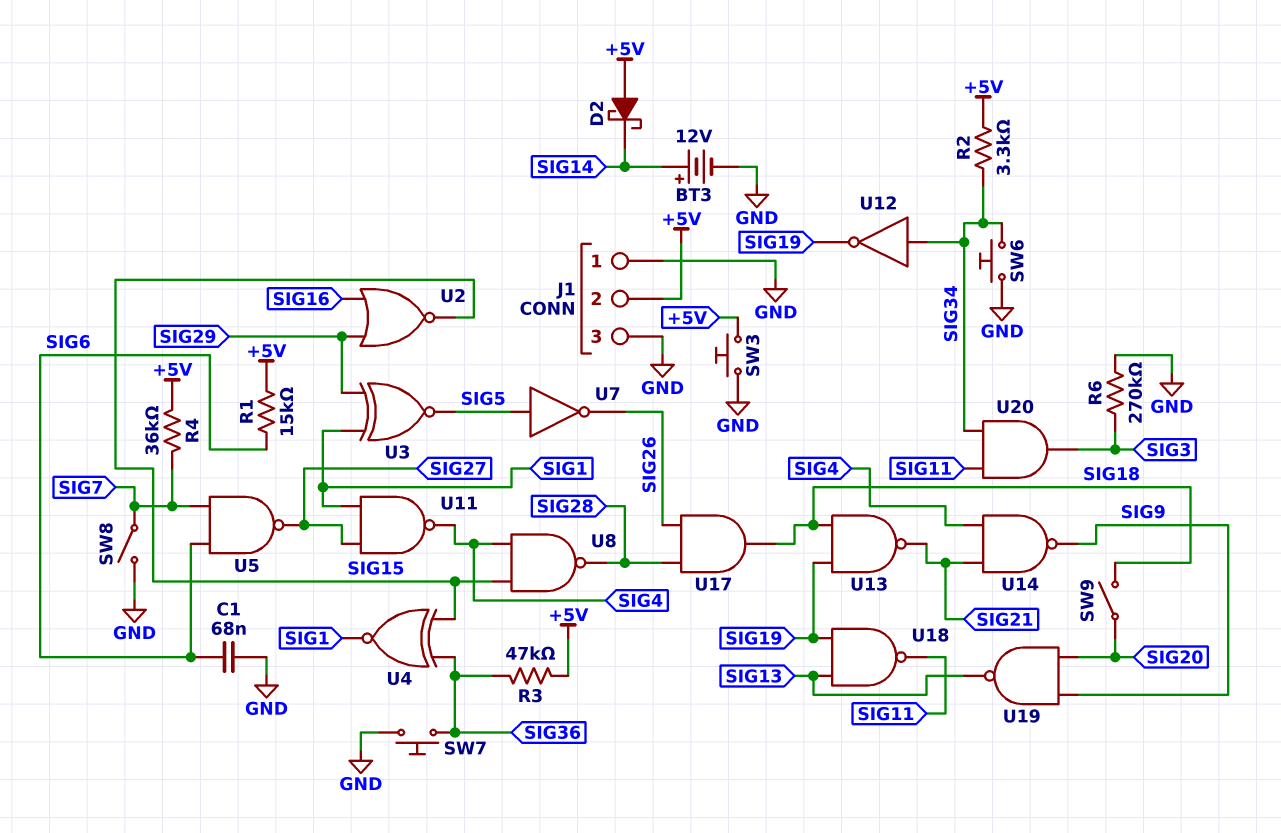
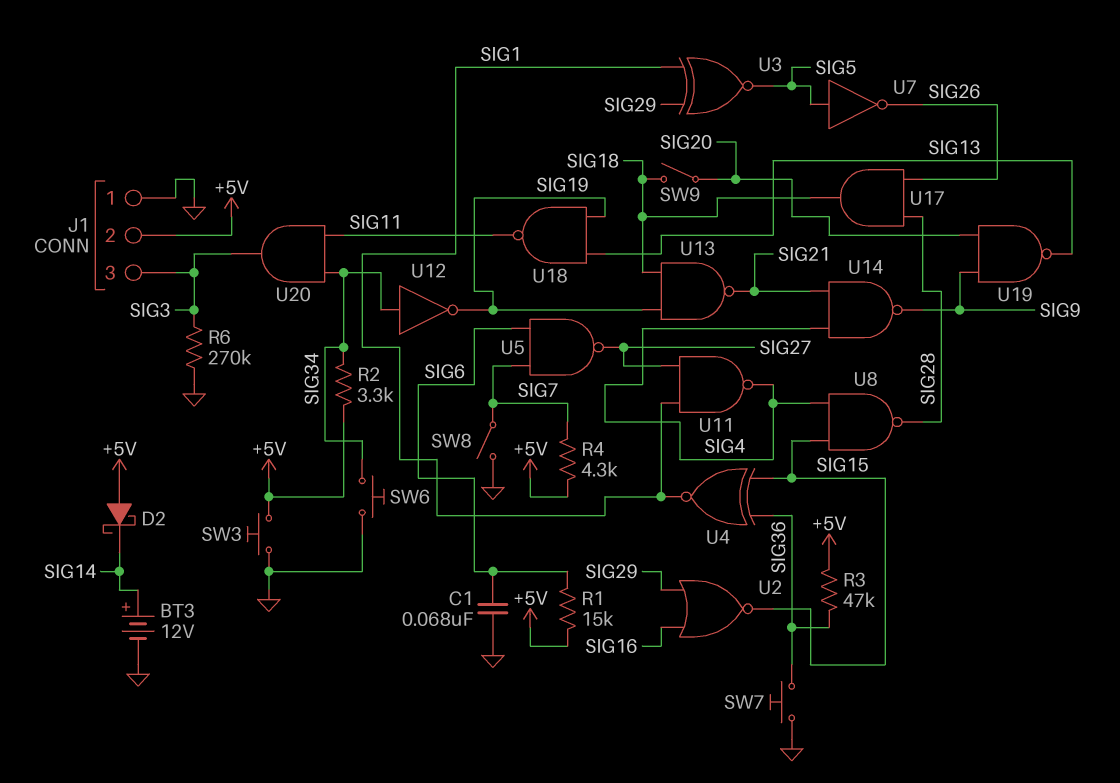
J1 pin 3: GND -> SIG3
R4: 36k (+5V, SIG7) -> 4.3k (+5V, SIG7)

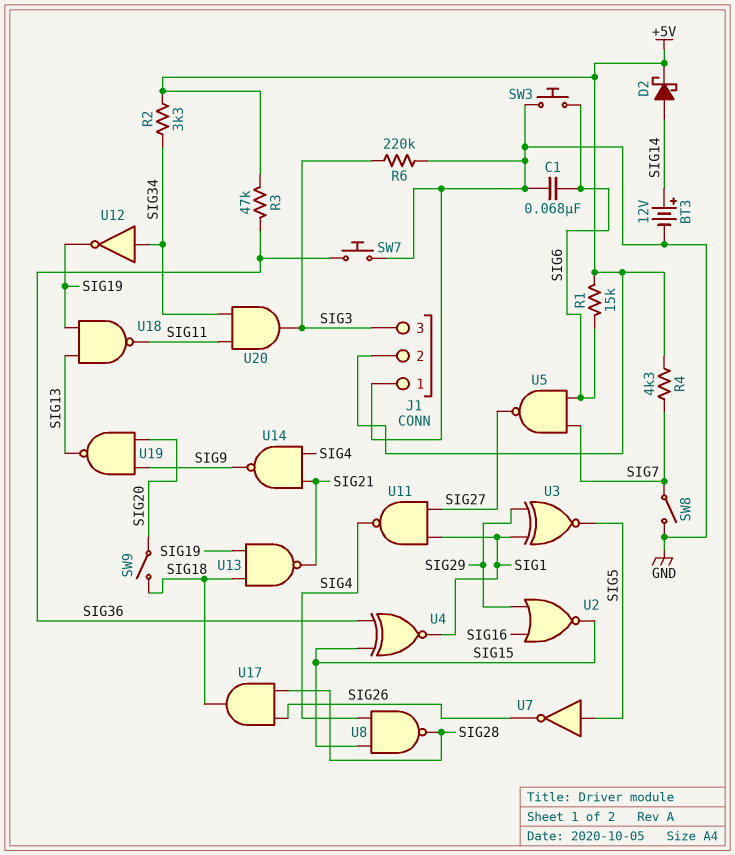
D2: schottky (A +5V, K SIG14) -> schottky (A SIG14, K +5V)
R6: 270k (GND, SIG3) -> 220k (GND, SIG3)
SW3: button (+5V, GND) -> button (GND, SIG6)
SW6: button (GND, SIG34) -> none

